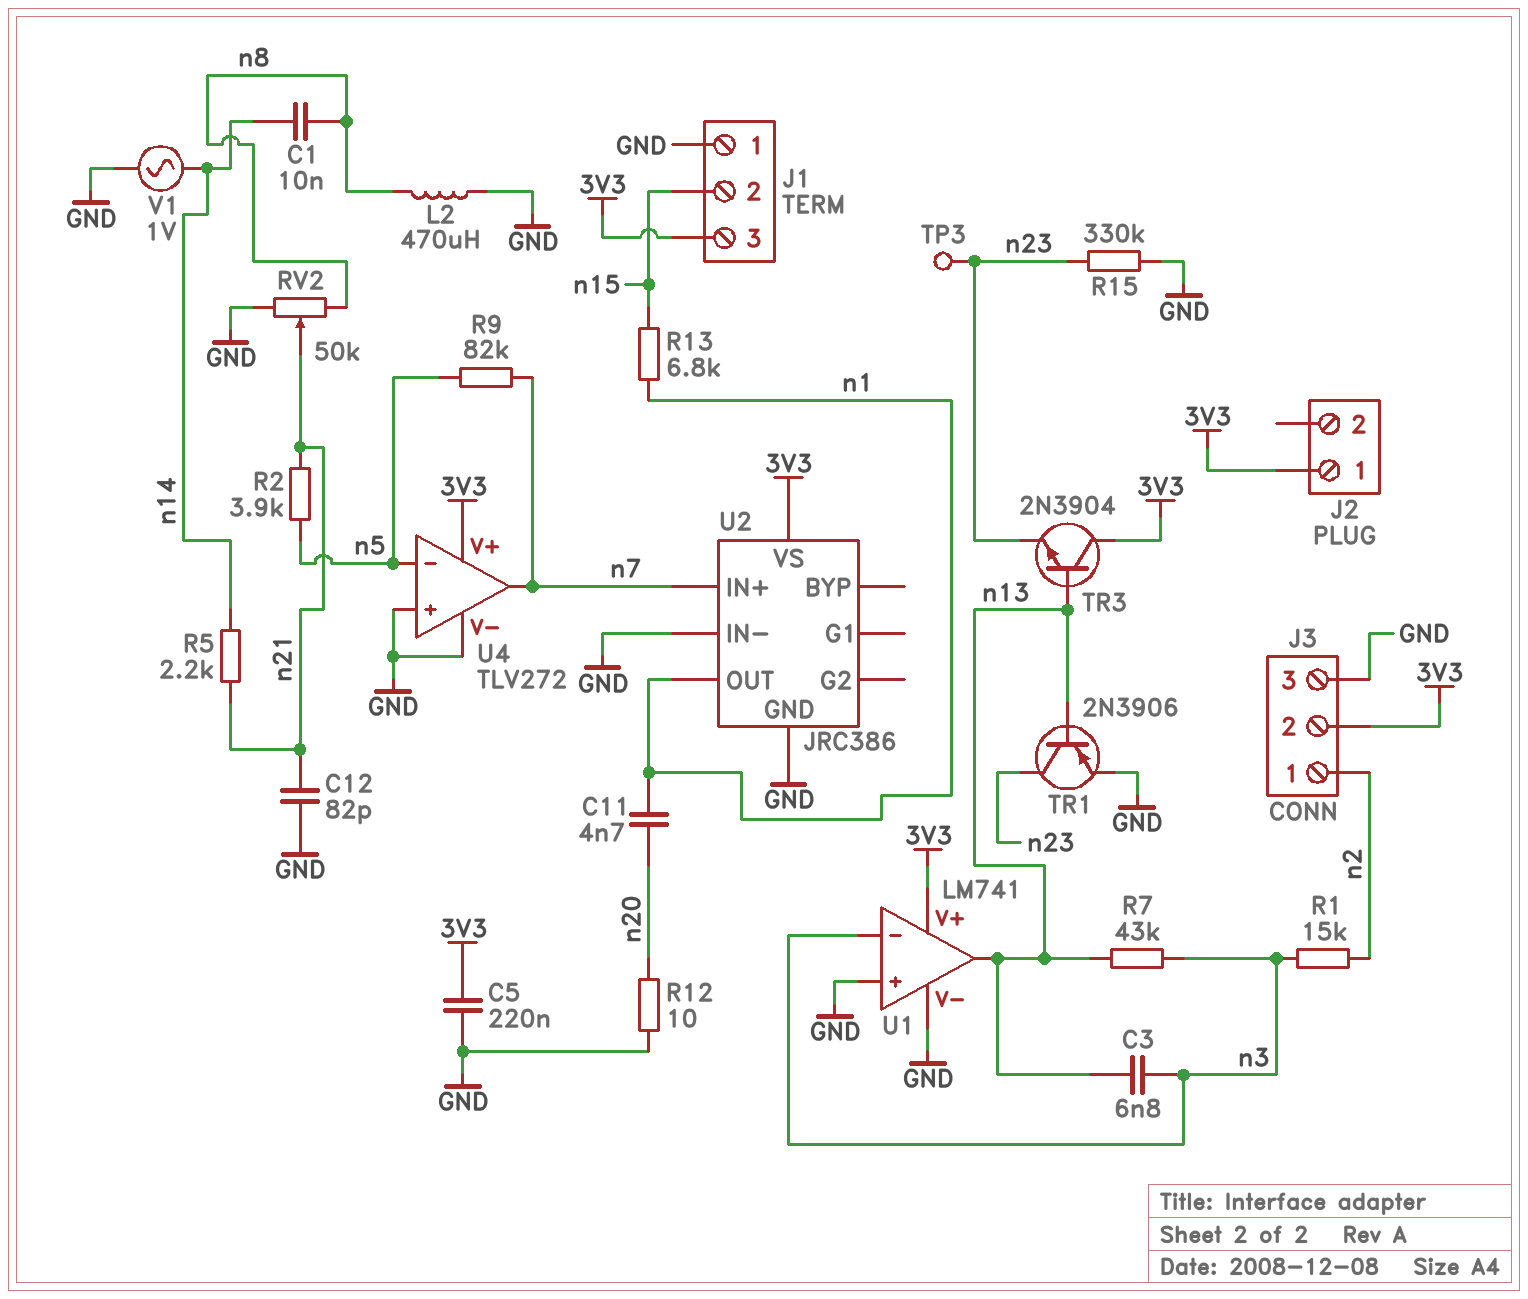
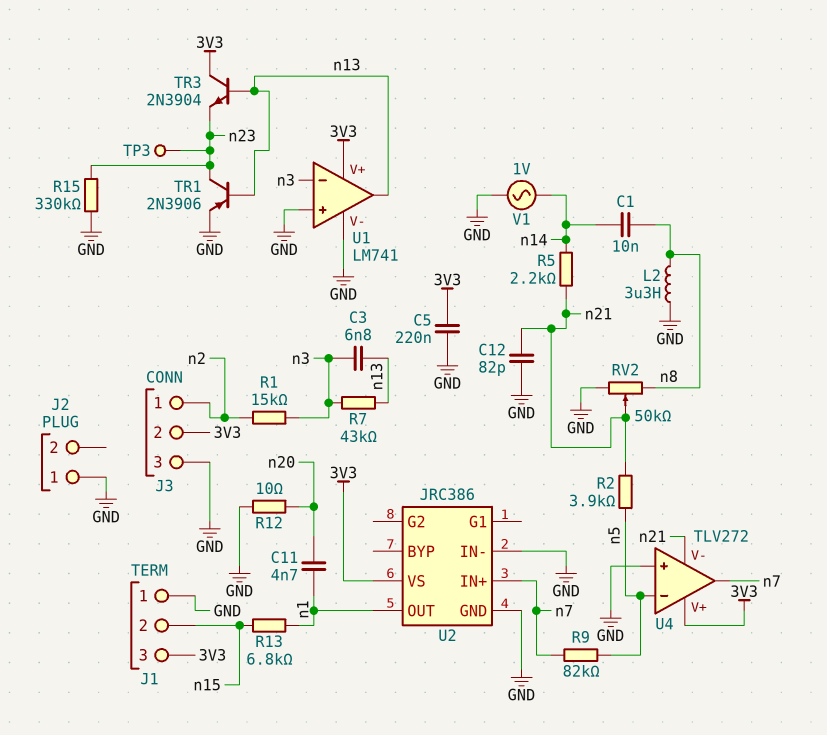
J2 pin 1: 3V3 -> GND
L2: 470uH (GND, n8) -> 3.3uH (GND, n8)
U4 pin V-: GND -> n21

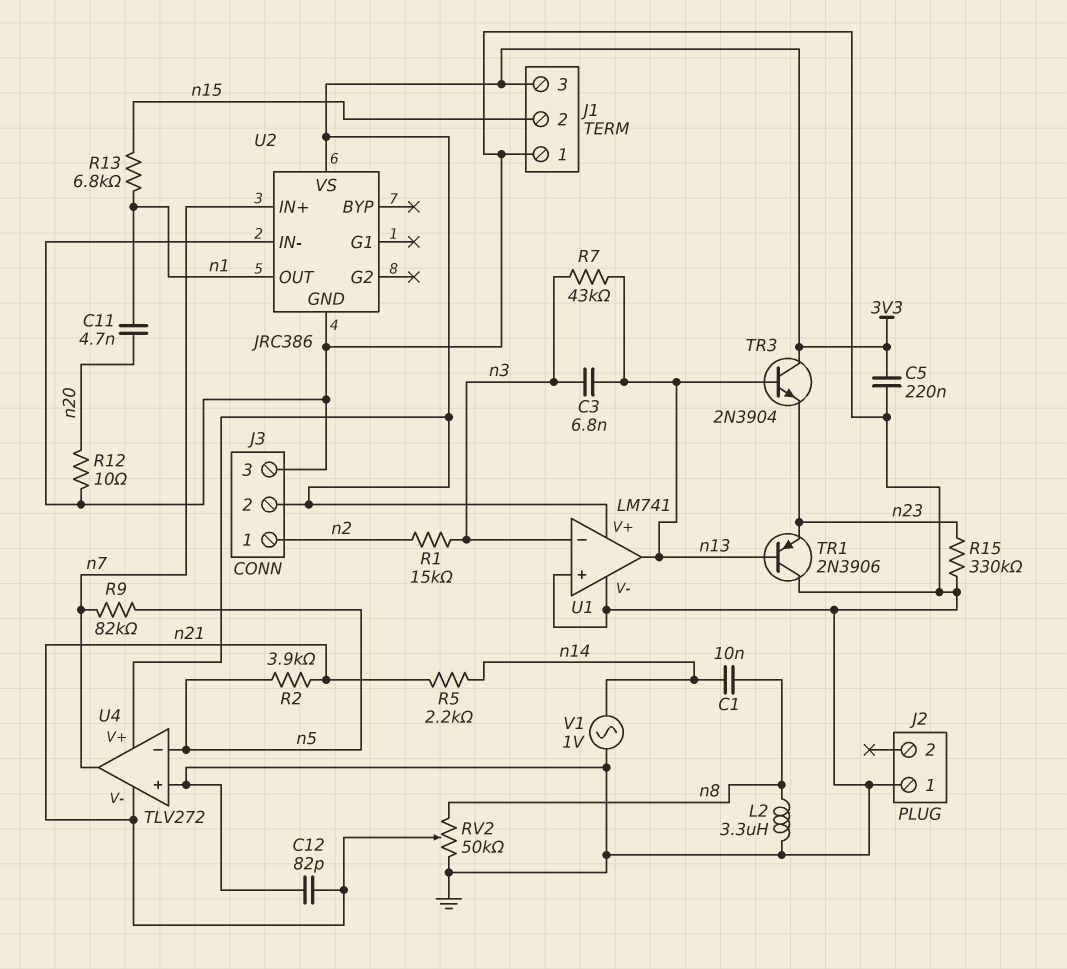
TP3: test point (n23) -> none
TR1: PNP 2N3906 (B n13, C n23, E GND) -> PNP 2N3906 (B n13, C GND, E n23)

